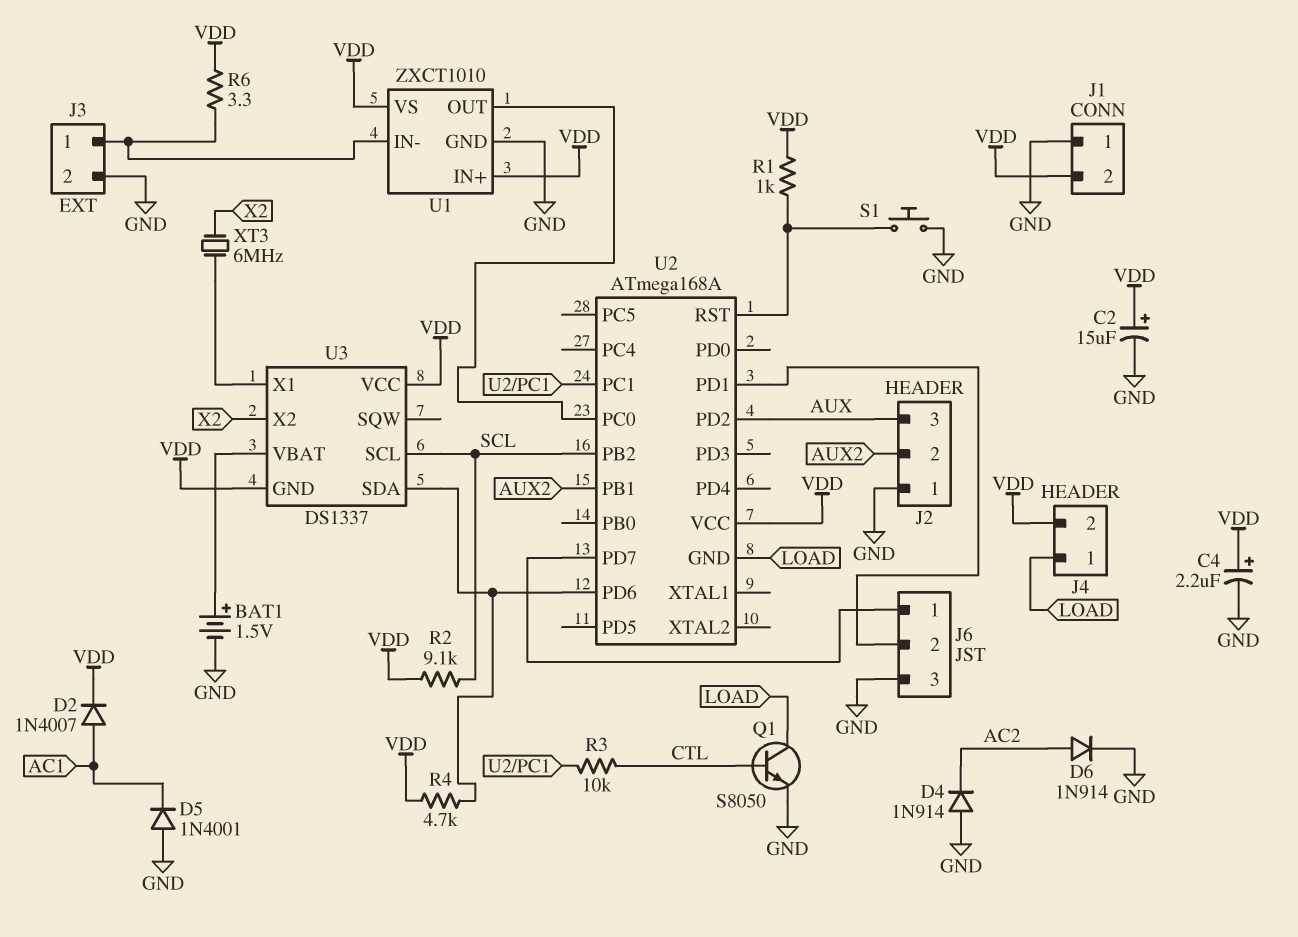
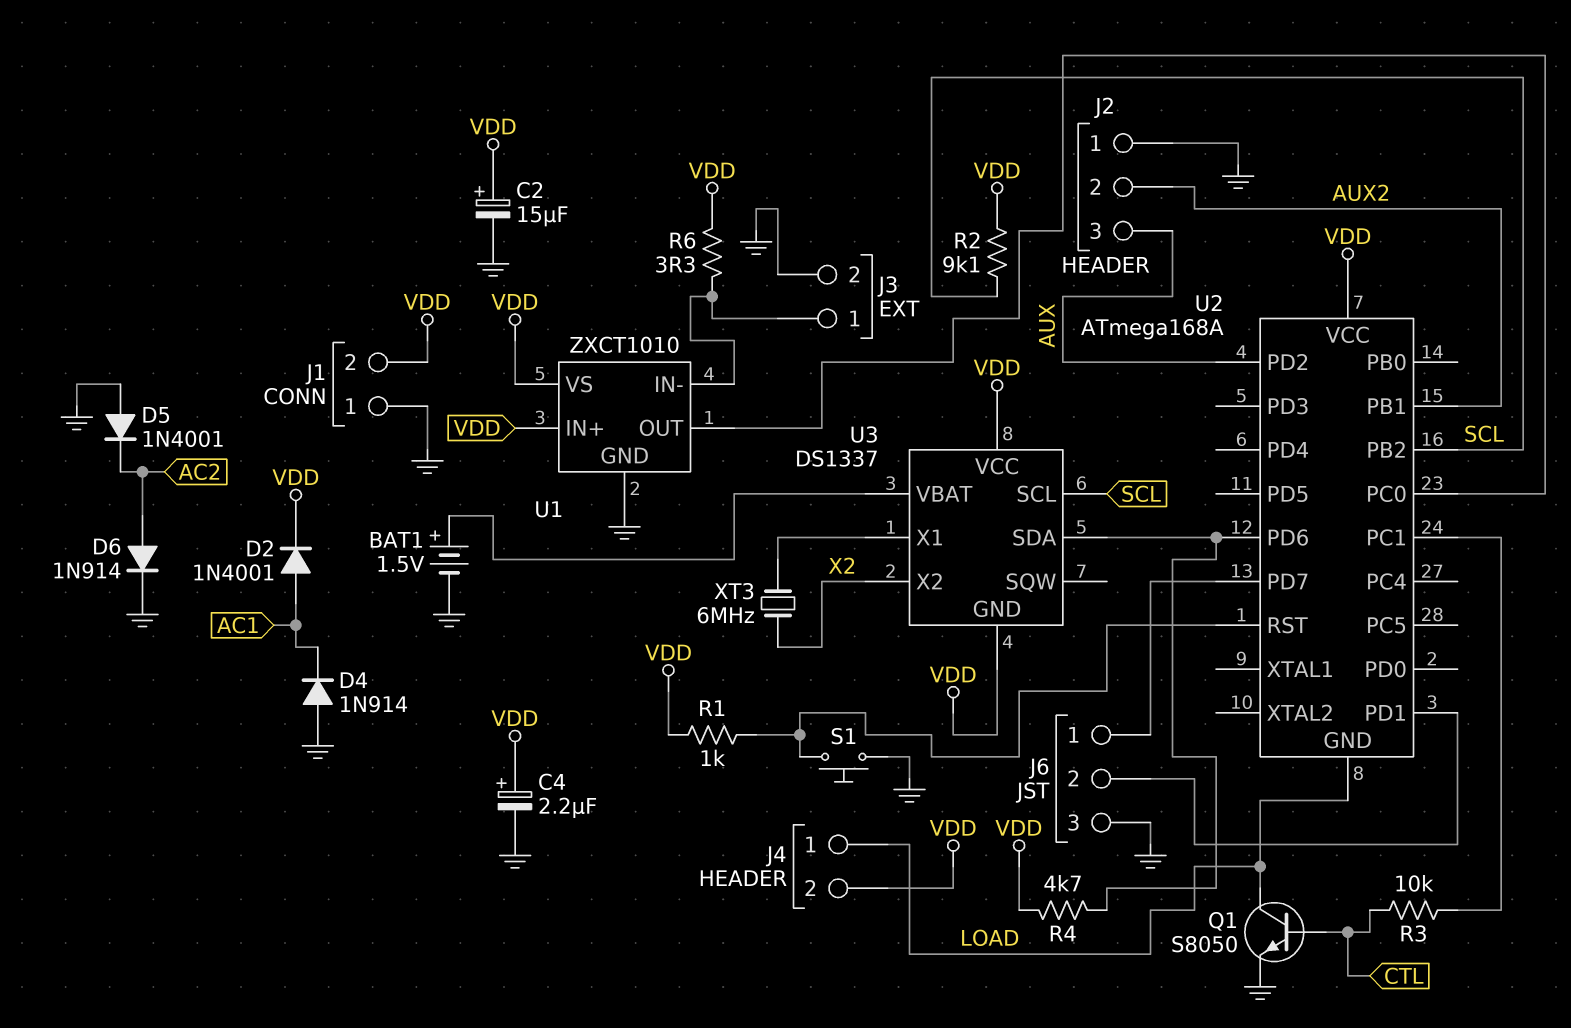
D2: diode 1N4007 (A AC1, K VDD) -> diode 1N4001 (A AC1, K VDD)
D4: diode 1N914 (A GND, K AC2) -> diode 1N914 (A GND, K AC1)
D5: diode 1N4001 (A GND, K AC1) -> diode 1N4001 (A GND, K AC2)

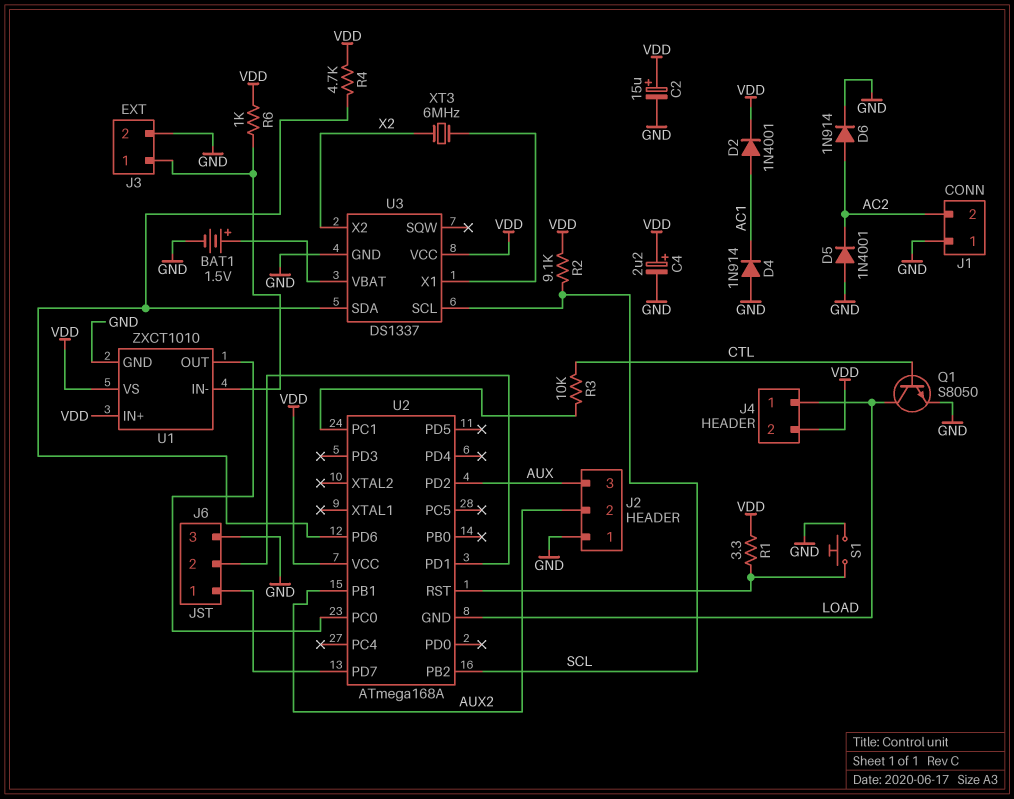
J1 pin 2: VDD -> AC2
R1: 1k (U2/RST, VDD) -> 3.3 (U2/RST, VDD)
R6: 3.3 (J3/1, VDD) -> 1k (J3/1, VDD)
U3 pin GND: VDD -> GND

